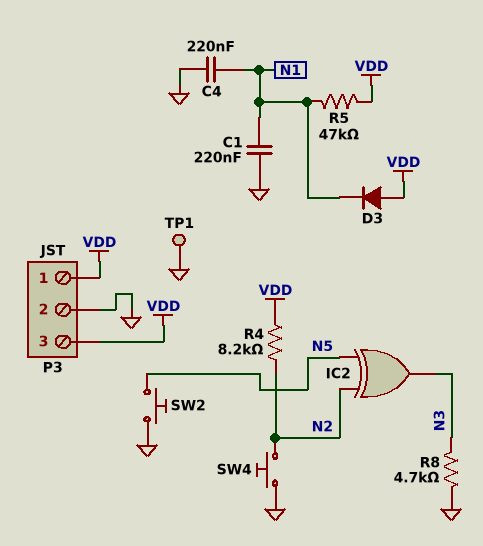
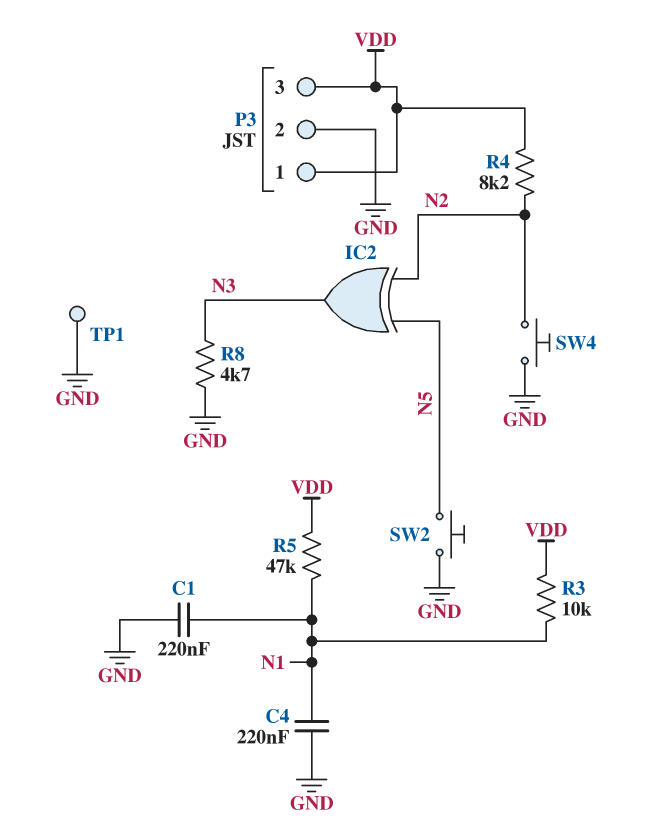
D3: diode (A VDD, K N1) -> none
R3: none -> 10k (N1, VDD)

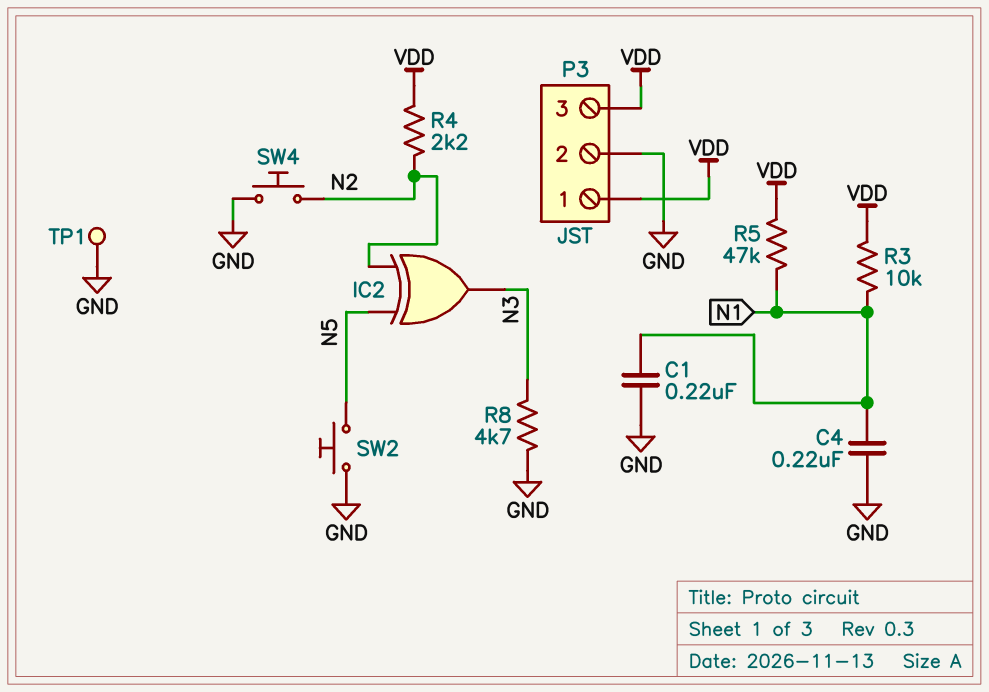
R4: 8.2k (N2, VDD) -> 2.2k (N2, VDD)

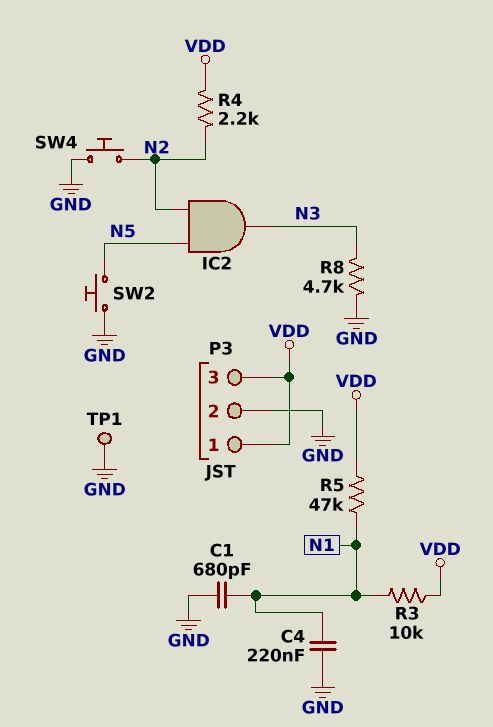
C1: 220nF (GND, N1) -> 680pF (GND, N1)
IC2: XOR (in N2, in N5, out N3) -> AND (in N2, in N5, out N3)

